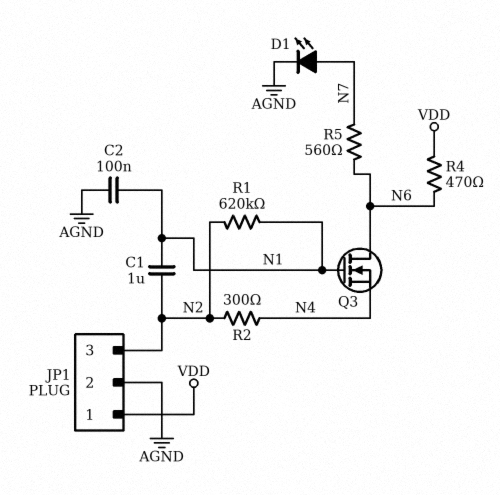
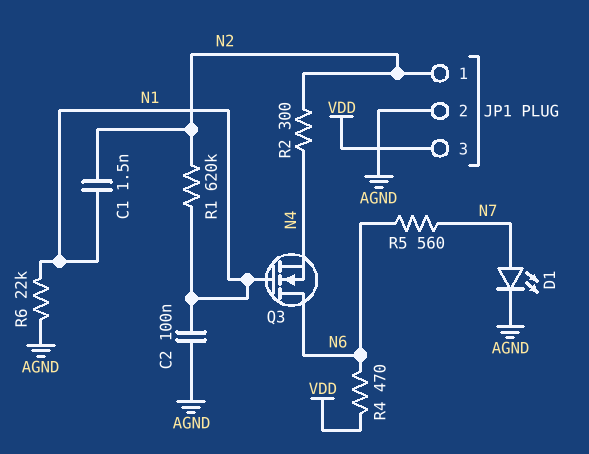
C1: 1uF (N1, N2) -> 1.5nF (N1, N2)
JP1 pin 1: VDD -> N2
JP1 pin 3: N2 -> VDD
R6: none -> 22k (AGND, N1)

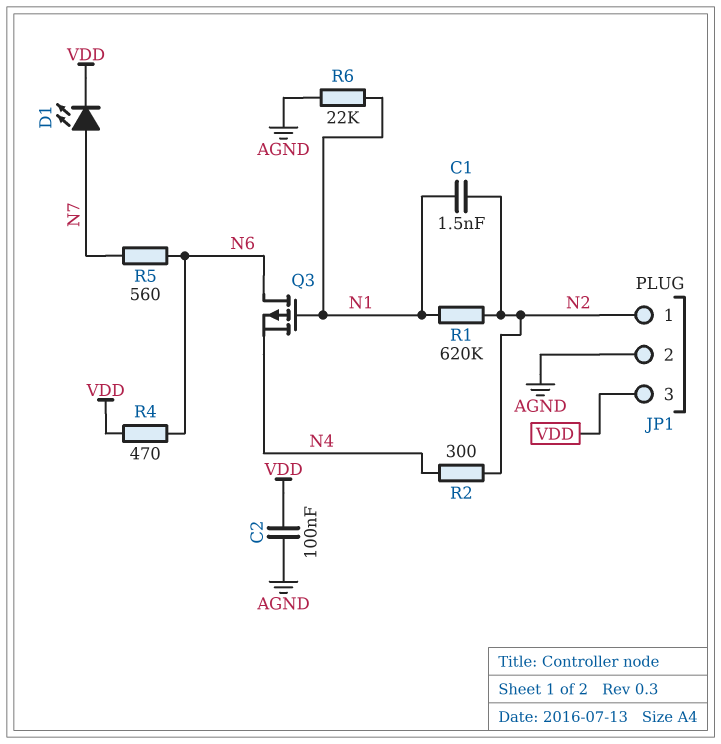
C2: 100nF (AGND, N1) -> 100nF (AGND, VDD)
D1: LED (A N7, K AGND) -> LED (A N7, K VDD)
Q3: NMOS (G N1, D N6, S N4) -> PMOS (G N1, D N6, S N4)

